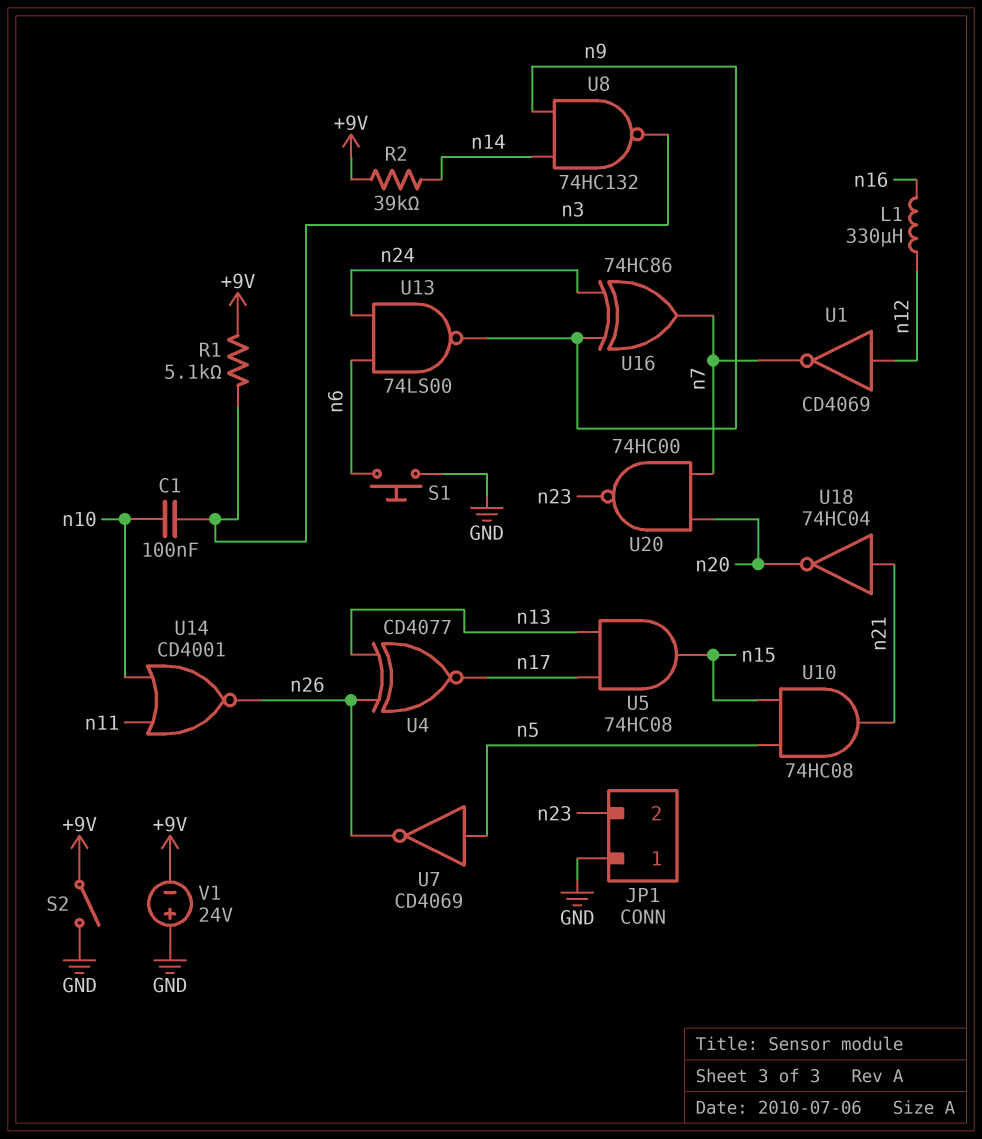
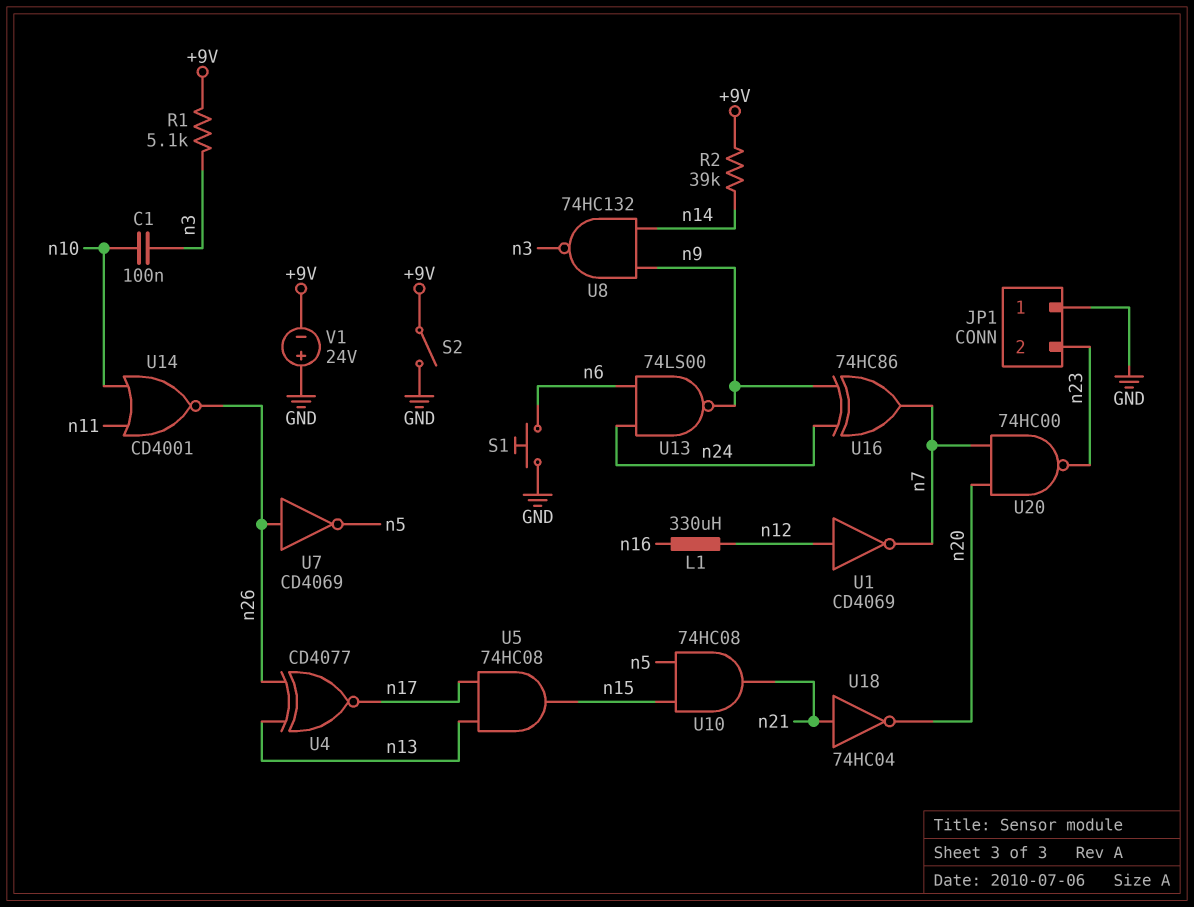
U7: NOT CD4069 (in n5, out n26) -> NOT CD4069 (in n26, out n5)

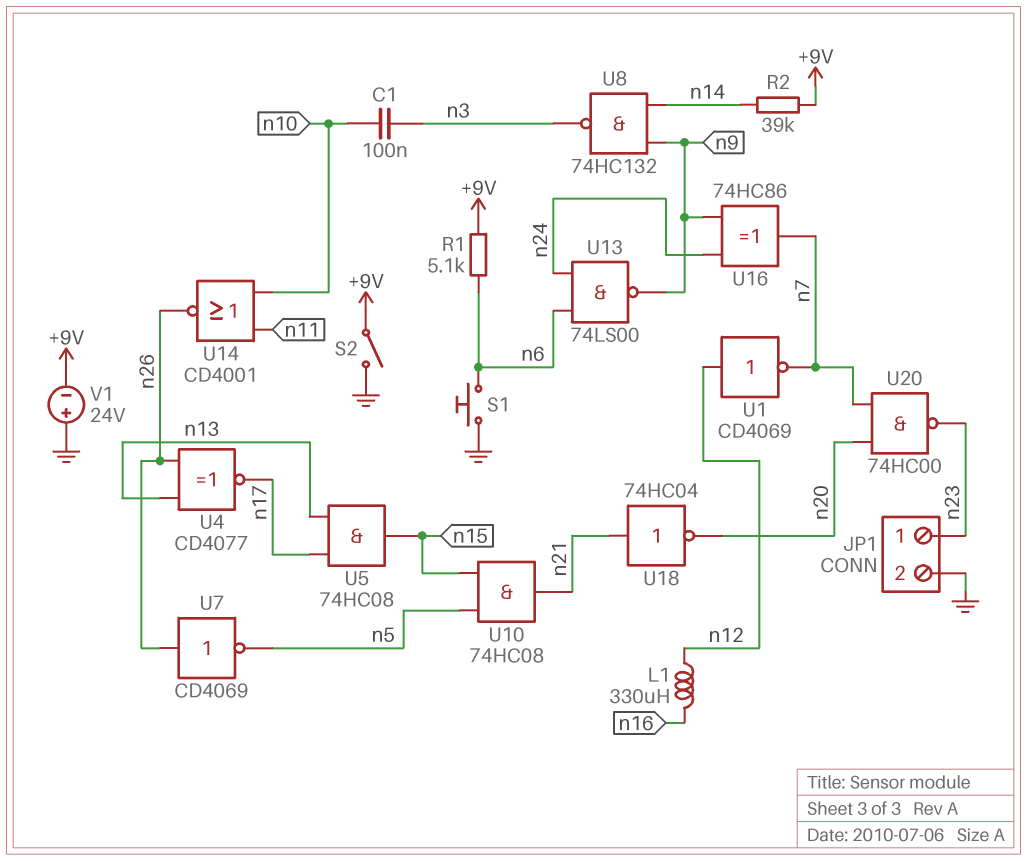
JP1 pin 1: GND -> n23
JP1 pin 2: n23 -> GND
R1: 5.1k (+9V, n3) -> 5.1k (+9V, n6)

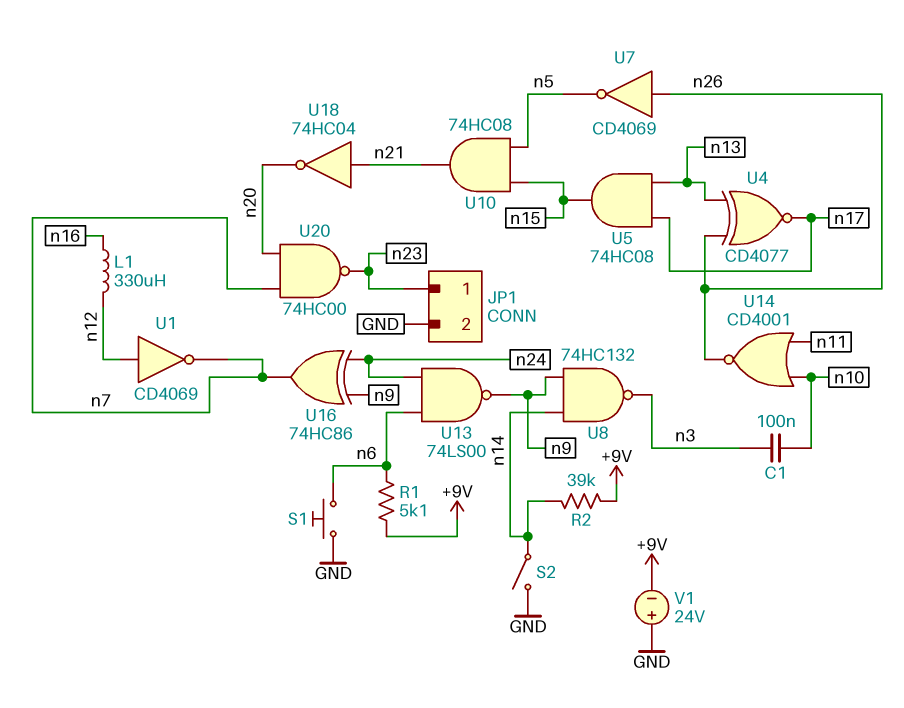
S2: switch (+9V, GND) -> switch (GND, n14)

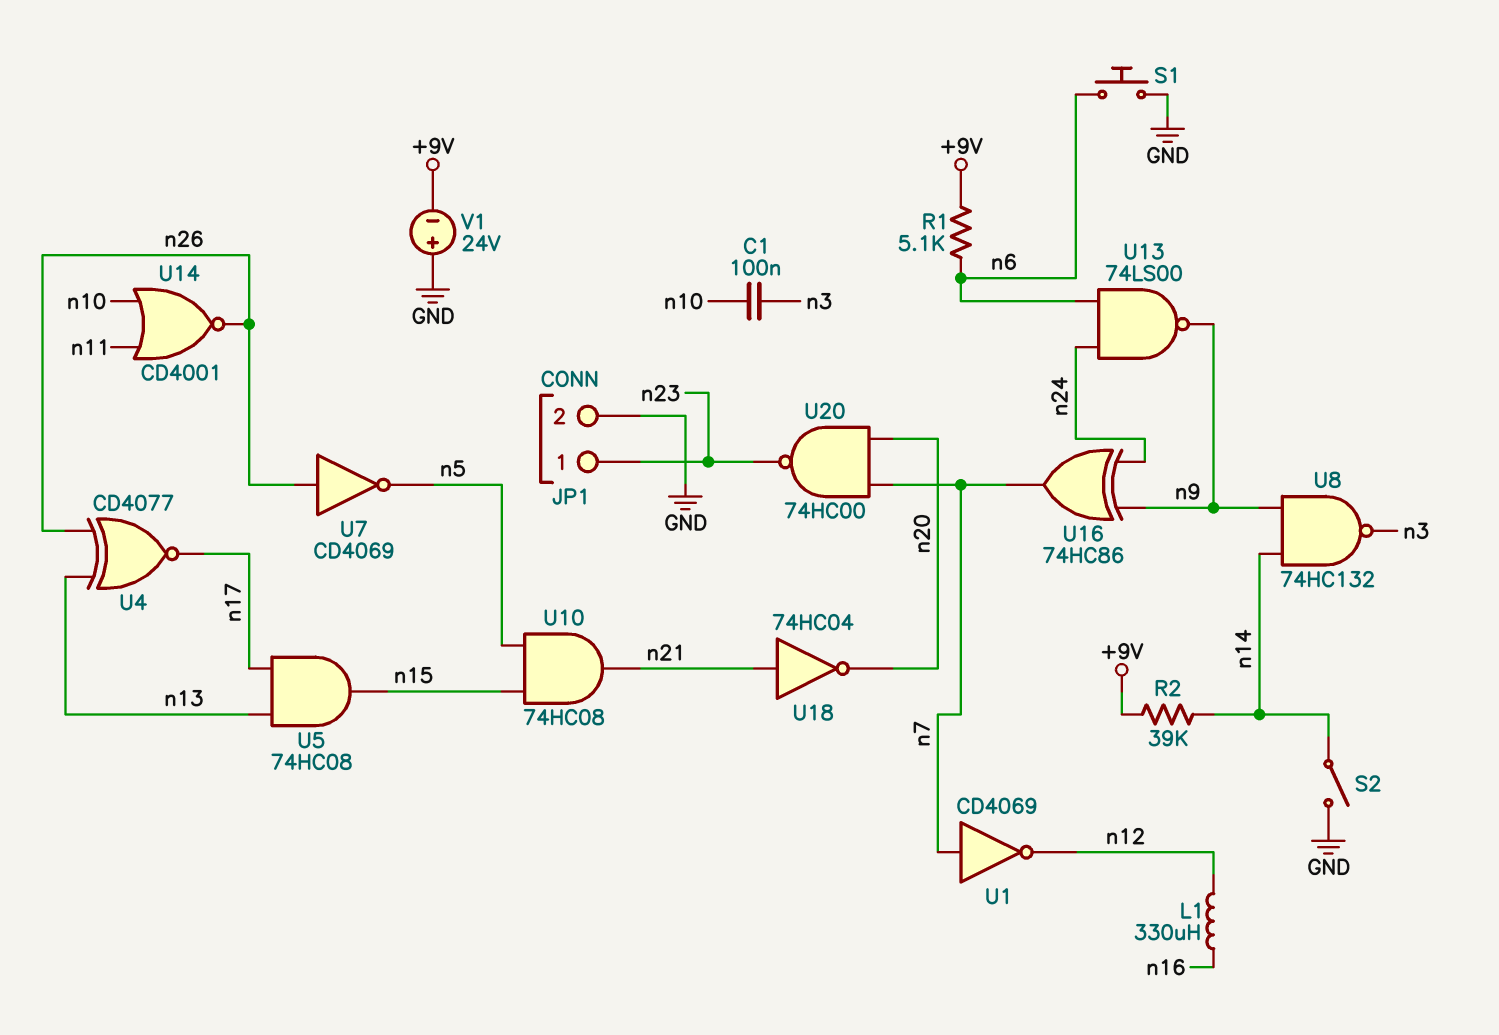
U1: NOT CD4069 (in n12, out n7) -> NOT CD4069 (in n7, out n12)

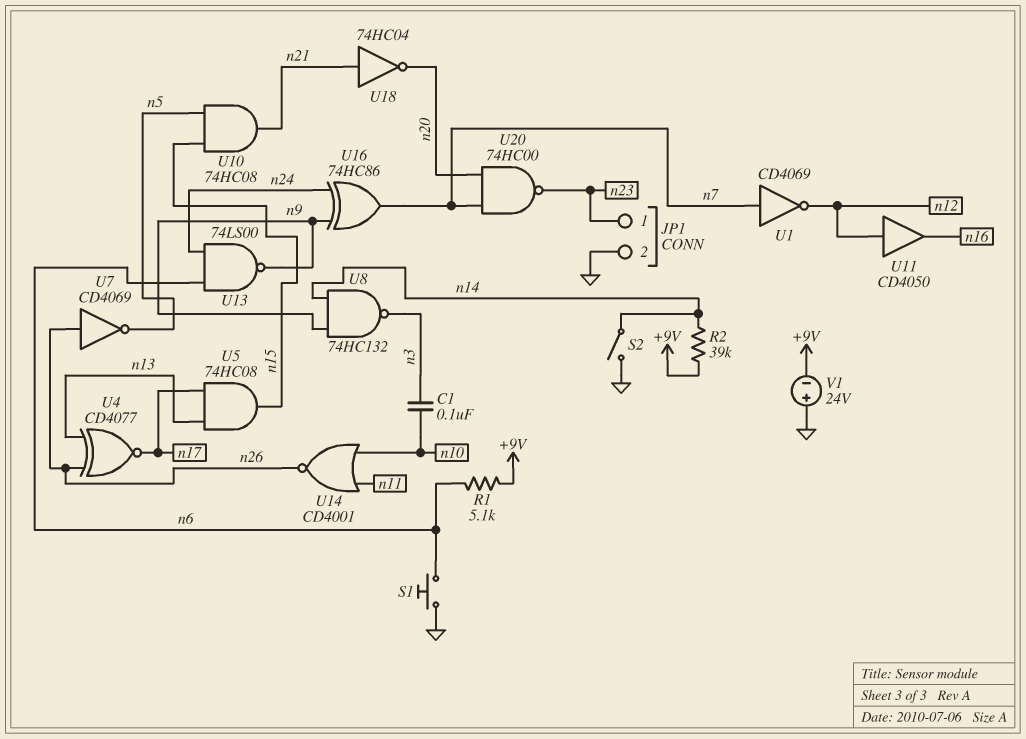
L1: 330uH (n12, n16) -> none
U11: none -> buffer CD4050 (in n12, out n16)

